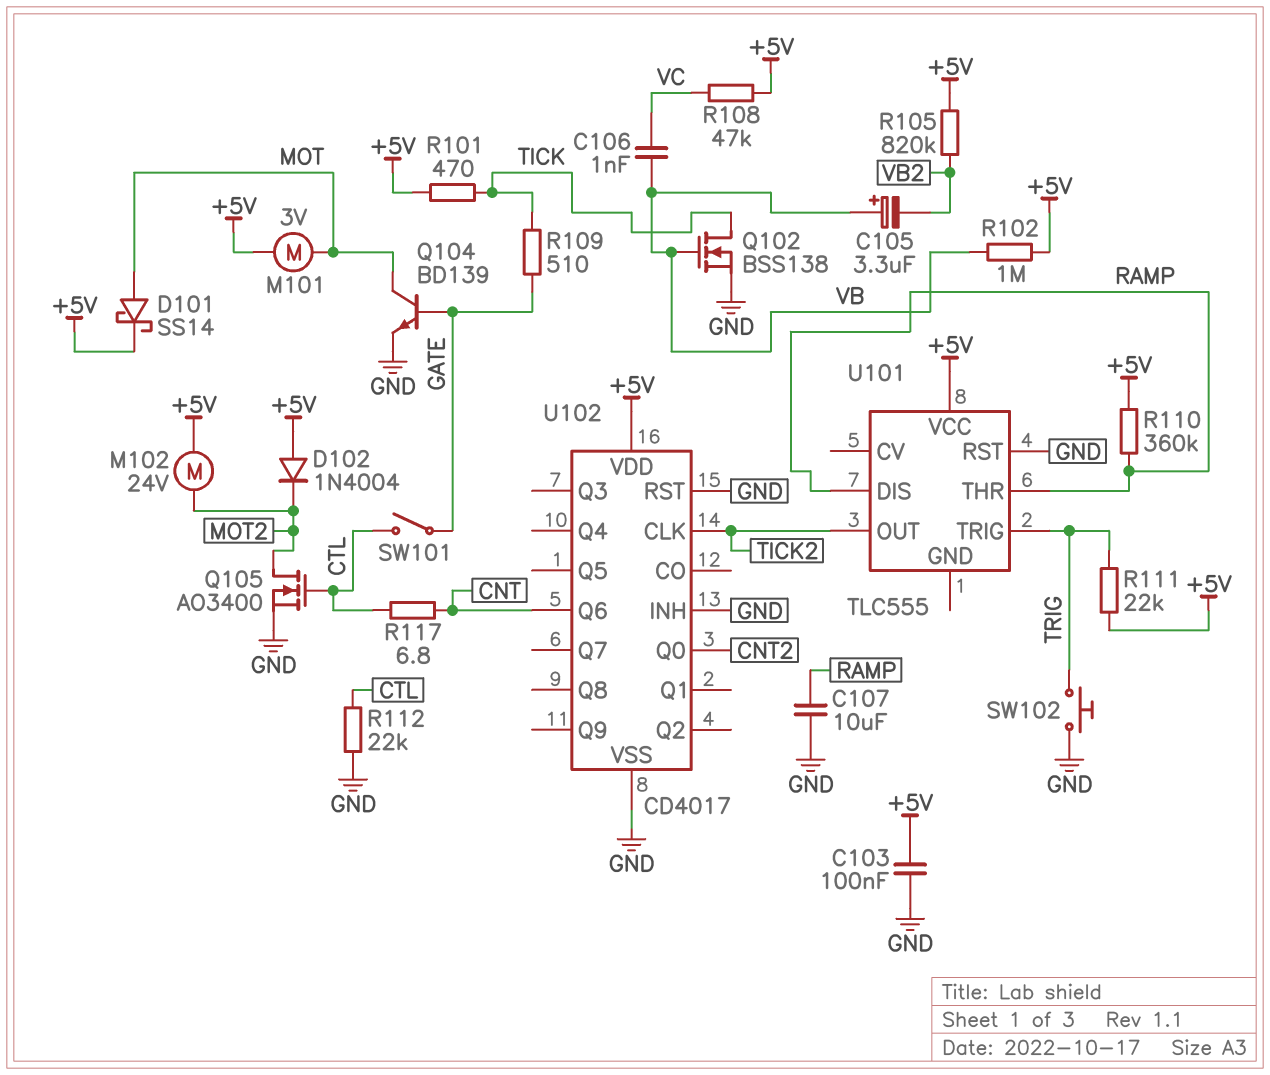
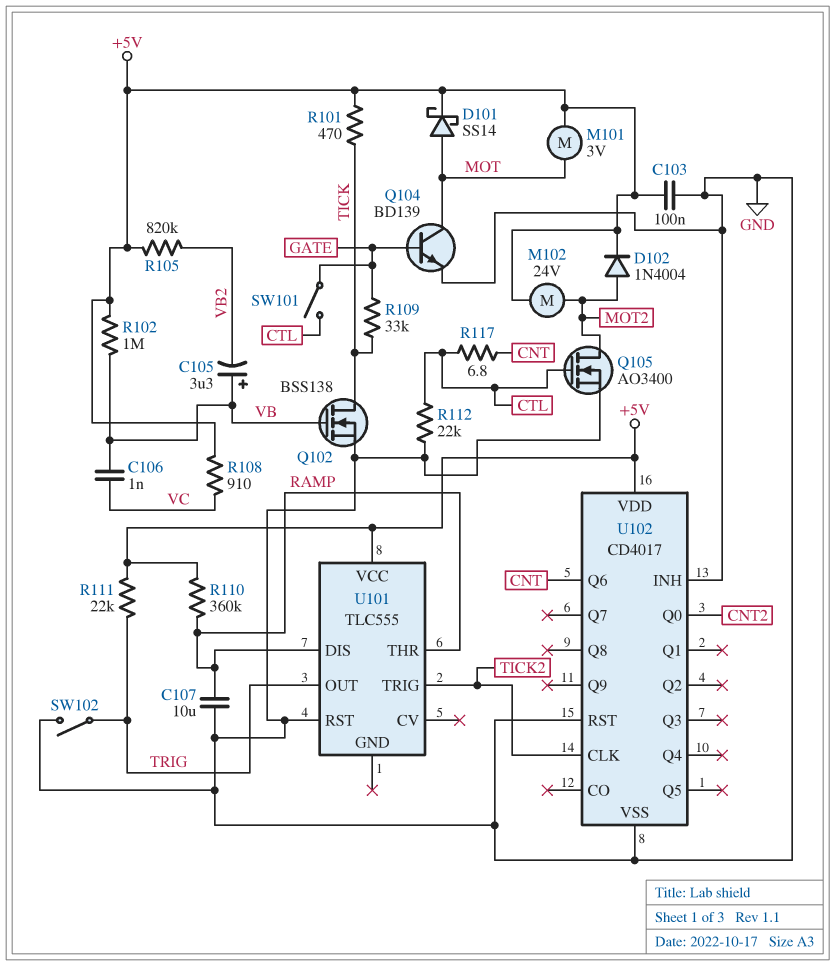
D102: diode 1N4004 (A +5V, K MOT2) -> diode 1N4004 (A MOT2, K +5V)
R108: 47k (+5V, VC) -> 910 (+5V, VC)
R109: 510 (GATE, TICK) -> 33k (GATE, TICK)
SW102: button (GND, TRIG) -> switch (GND, TRIG)
U101 pin OUT: TICK2 -> TRIG
U101 pin TRIG: TRIG -> TICK2

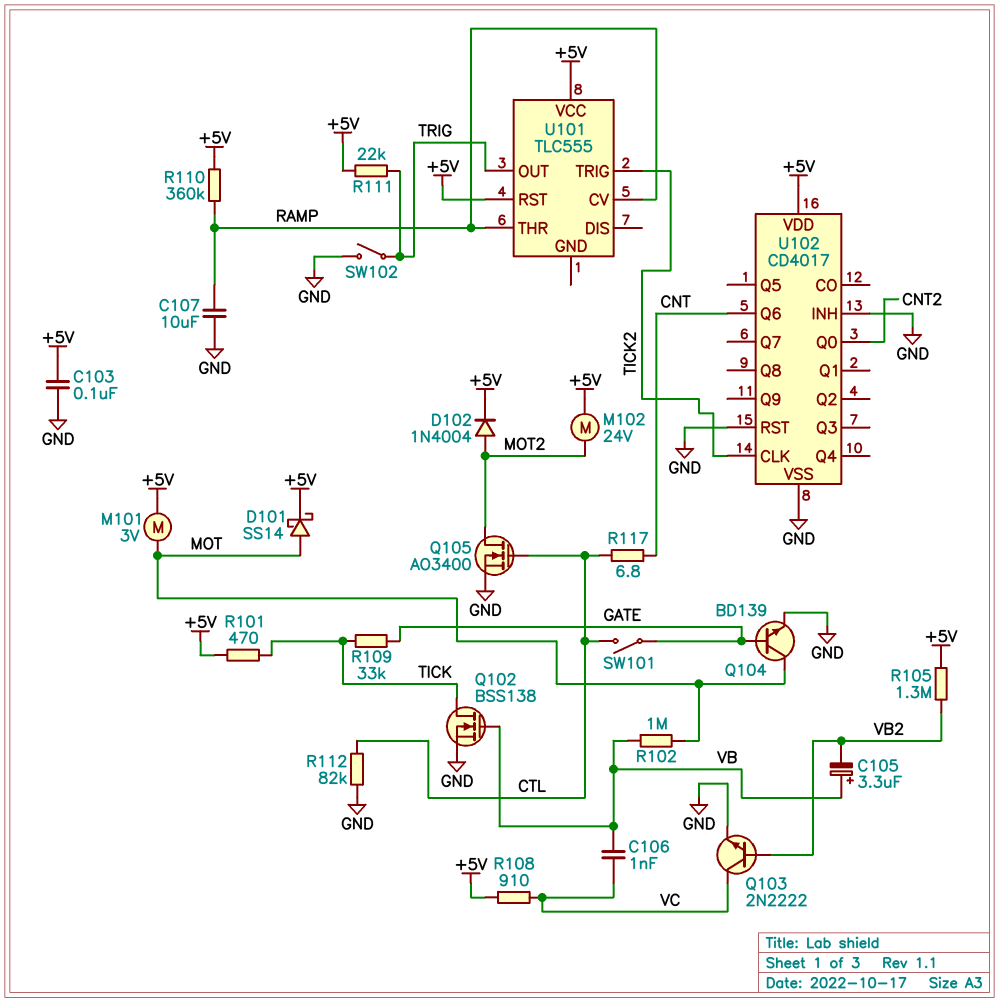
Q103: none -> NPN 2N2222 (B VB2, C VC, E GND)
R102: 1M (+5V, VB) -> 1M (MOT, VB)
R105: 820k (+5V, VB2) -> 1.3M (+5V, VB2)
R112: 22k (CTL, GND) -> 82k (CTL, GND)
U101 pin CV: none -> RAMP
U101 pin DIS: RAMP -> none
U101 pin RST: GND -> +5V

